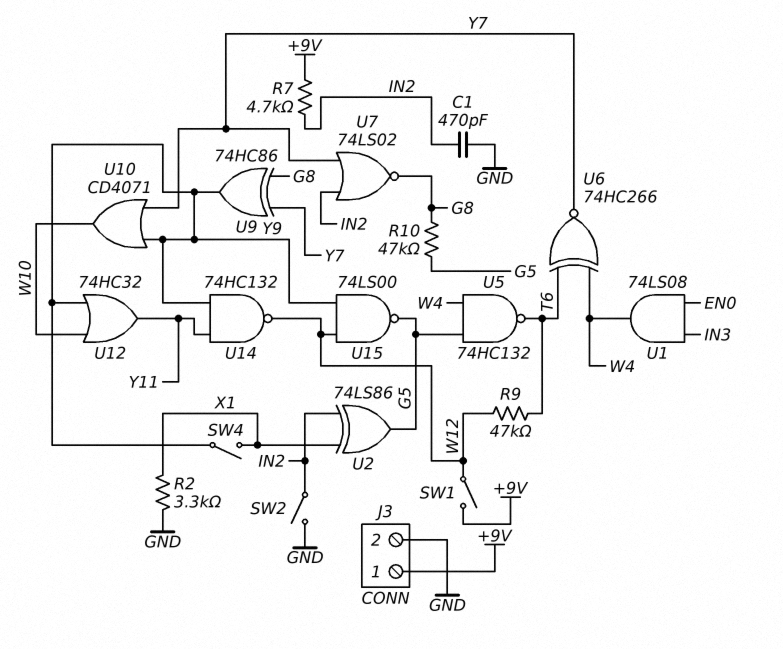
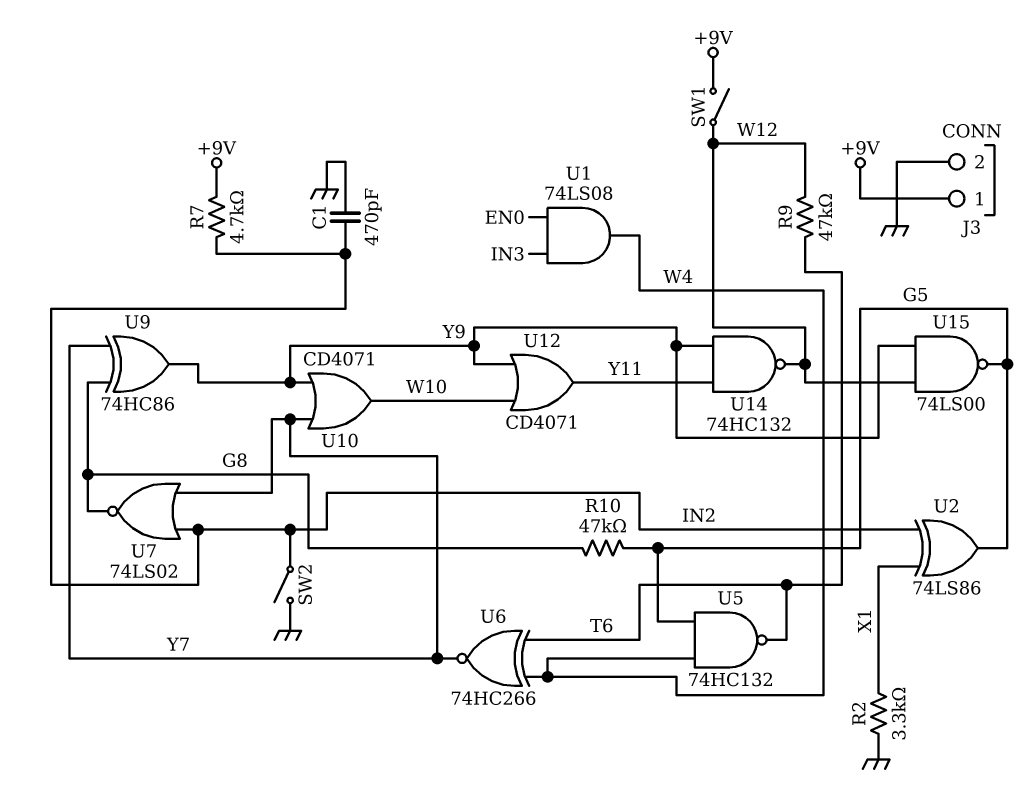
SW4: switch (X1, Y9) -> none
U12: OR 74HC32 (in W10, in Y9, out Y11) -> OR CD4071 (in W10, in Y9, out Y11)

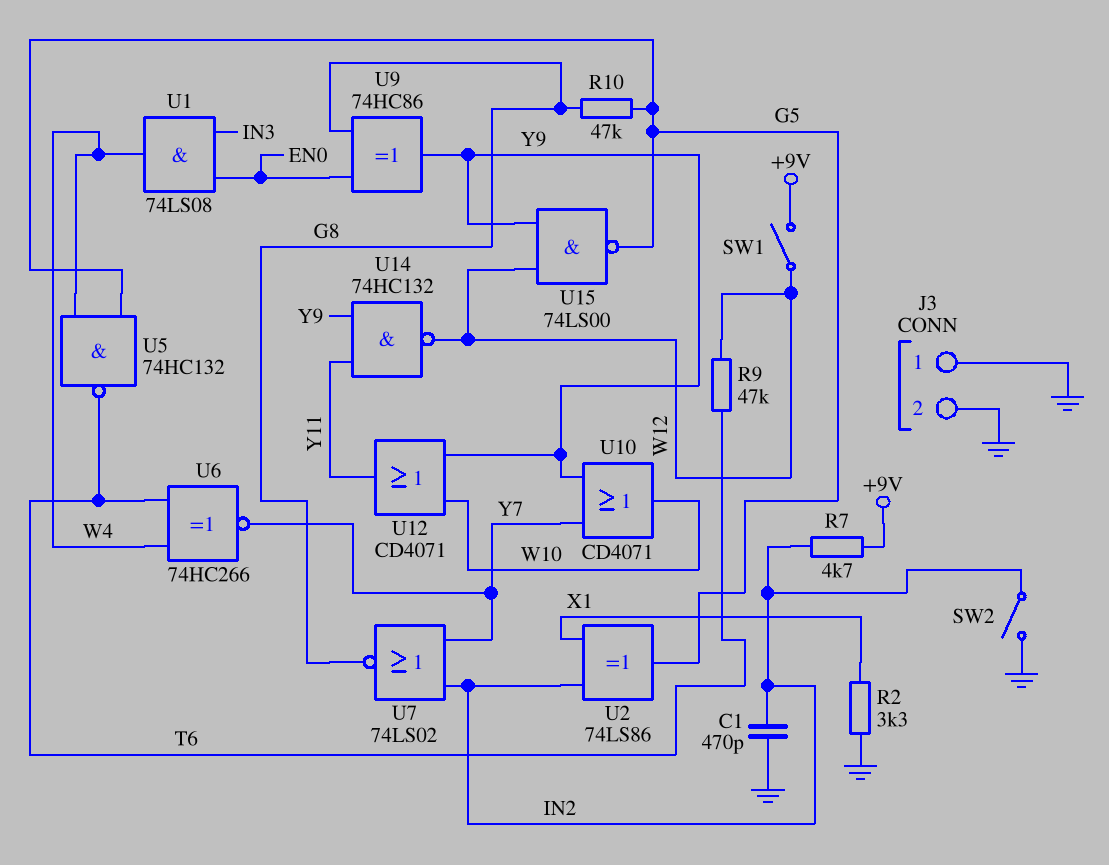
J3 pin 1: +9V -> GND
U9: XOR 74HC86 (in G8, in Y7, out Y9) -> XOR 74HC86 (in EN0, in G8, out Y9)

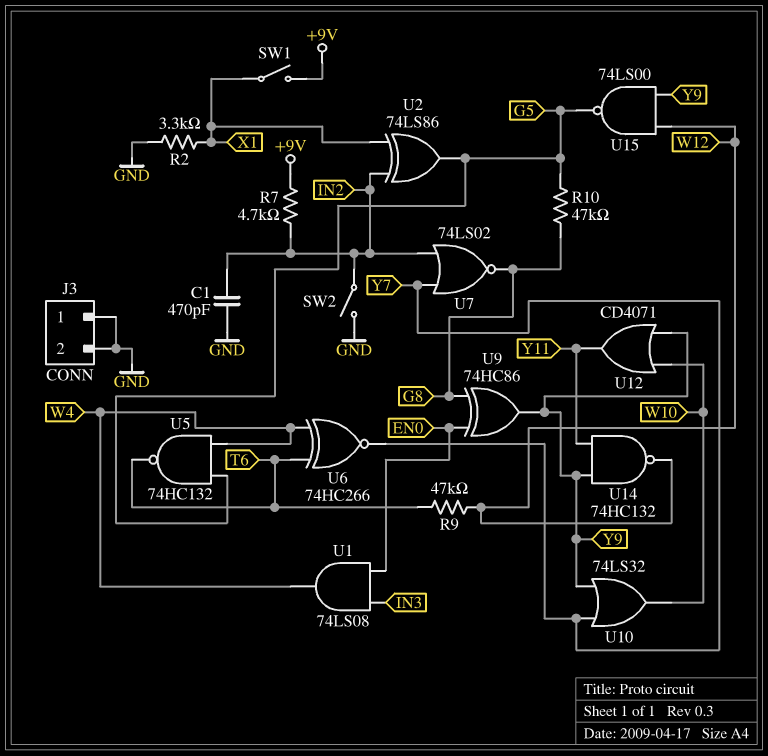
SW1: switch (+9V, W12) -> switch (+9V, X1)
U10: OR CD4071 (in Y7, in Y9, out W10) -> OR 74LS32 (in Y7, in Y9, out W10)

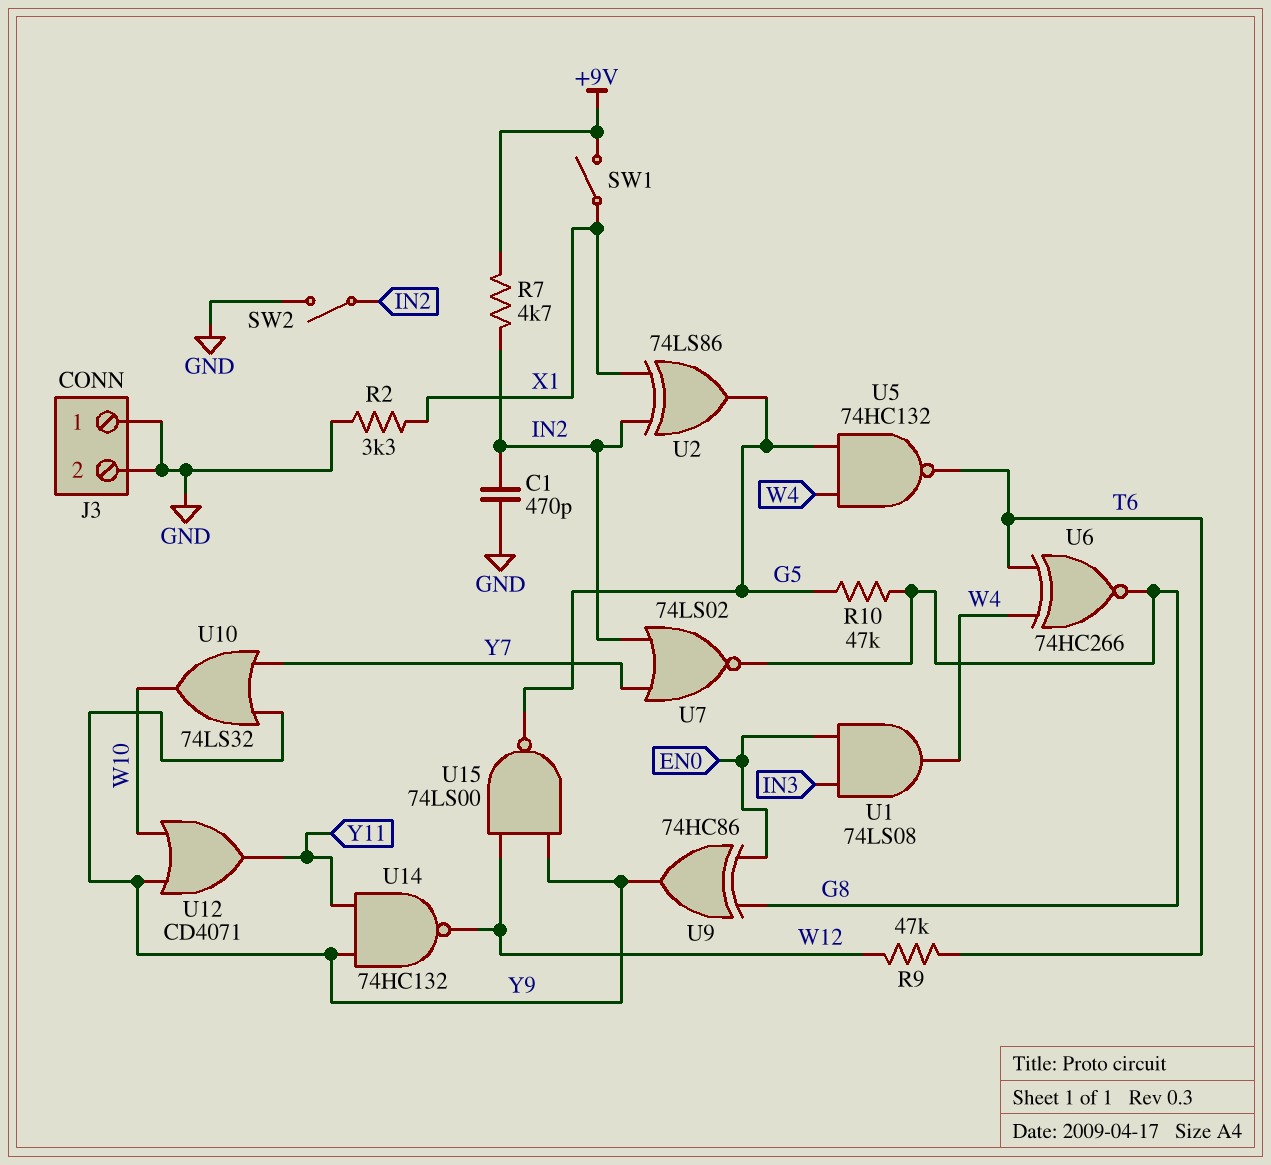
U6: XNOR 74HC266 (in T6, in W4, out Y7) -> XNOR 74HC266 (in T6, in W4, out G8)

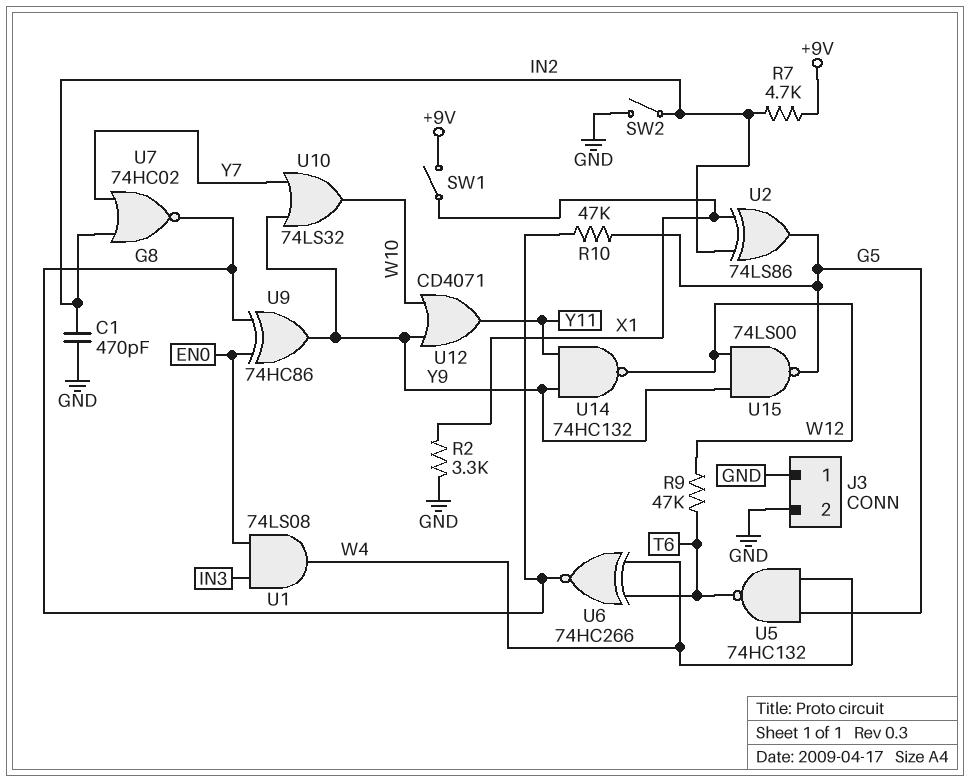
U7: NOR 74LS02 (in IN2, in Y7, out G8) -> NOR 74HC02 (in IN2, in Y7, out G8)

